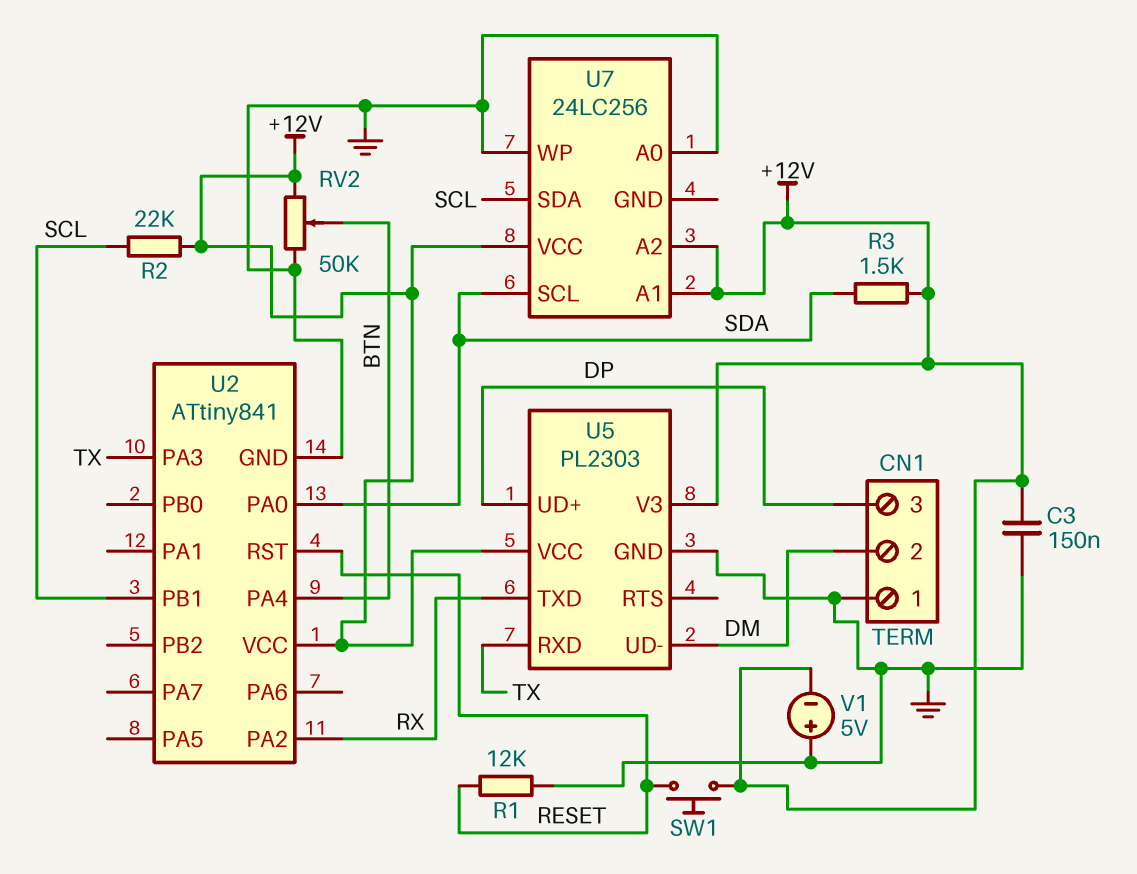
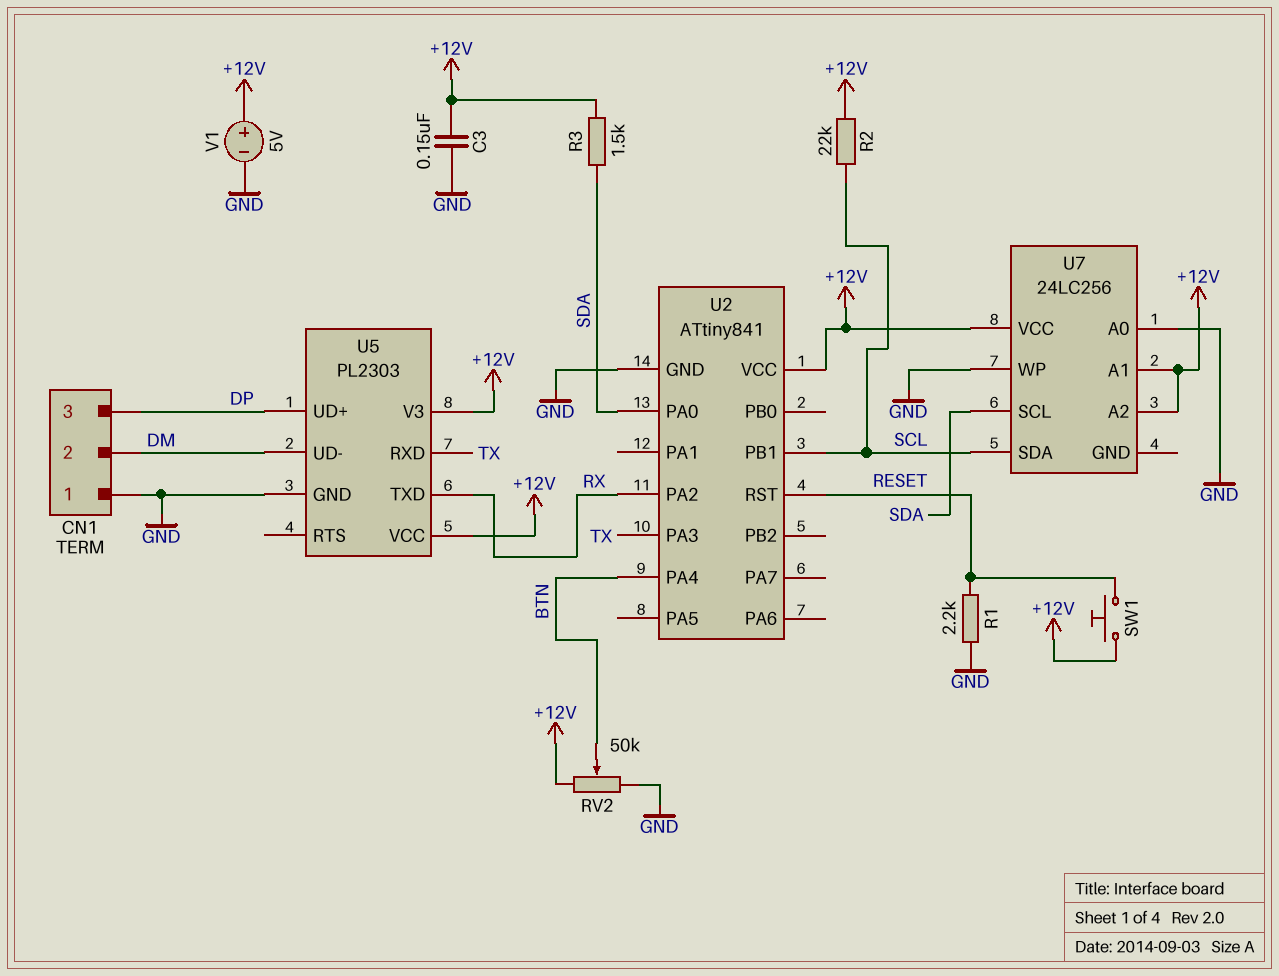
R1: 12k (GND, RESET) -> 2.2k (GND, RESET)
V1: 5V (plus GND, minus +12V) -> 5V (plus +12V, minus GND)

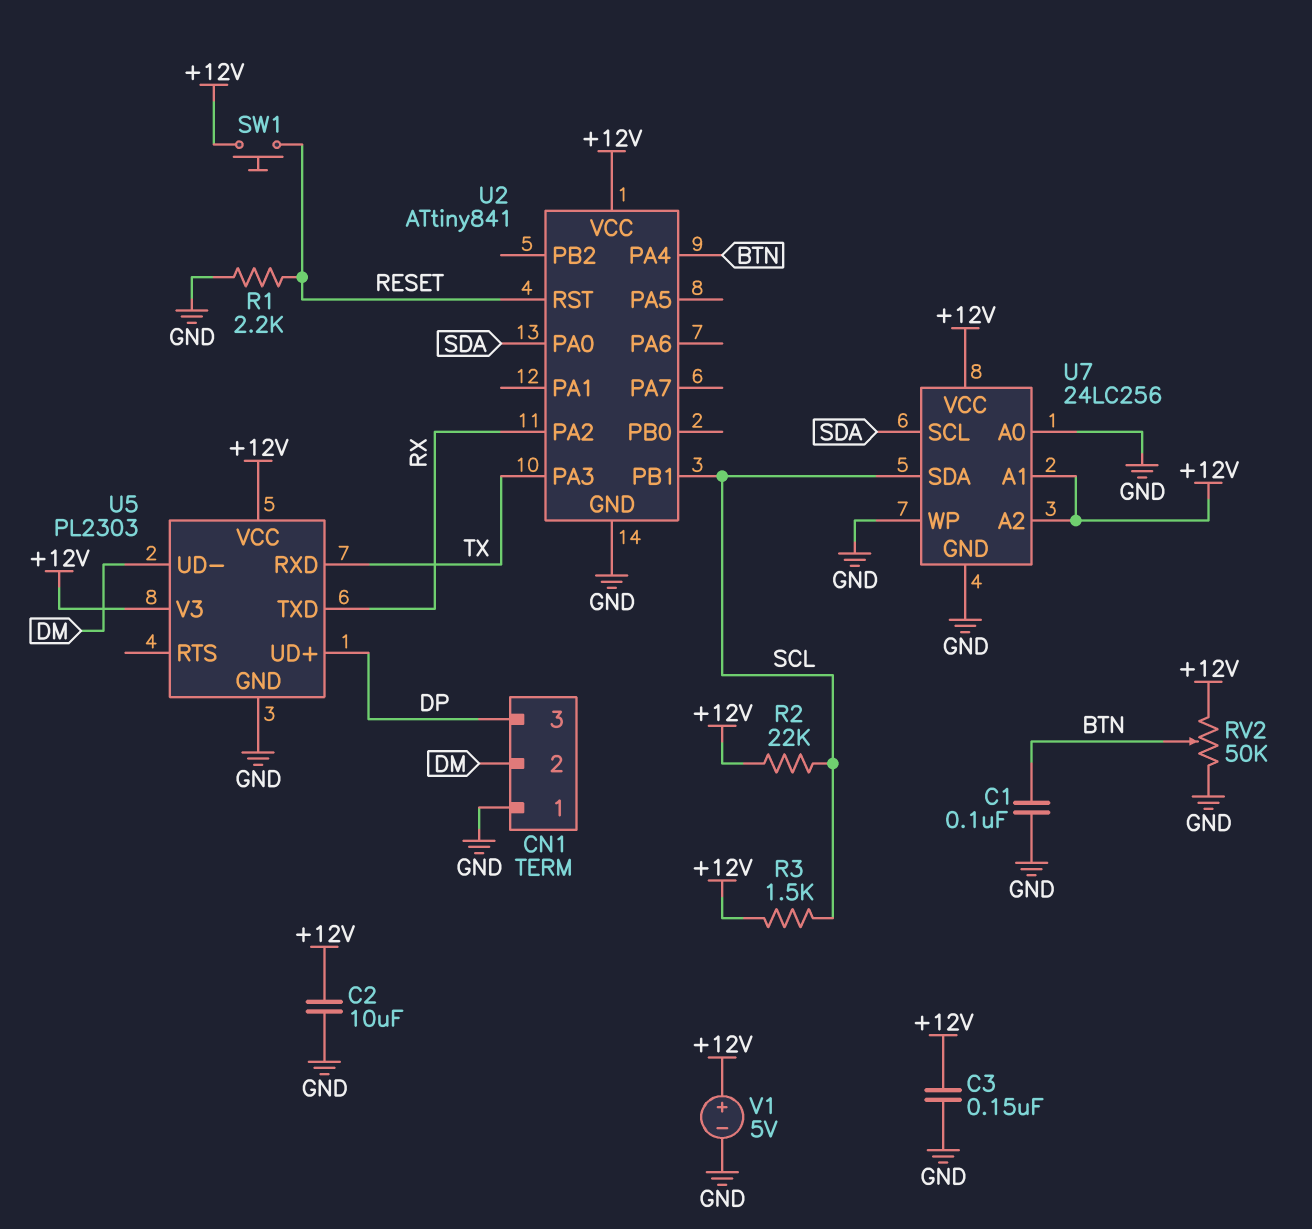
C1: none -> 100nF (BTN, GND)
C2: none -> 10uF (+12V, GND)
R3: 1.5k (+12V, SDA) -> 1.5k (+12V, SCL)
U7 pin GND: none -> GND

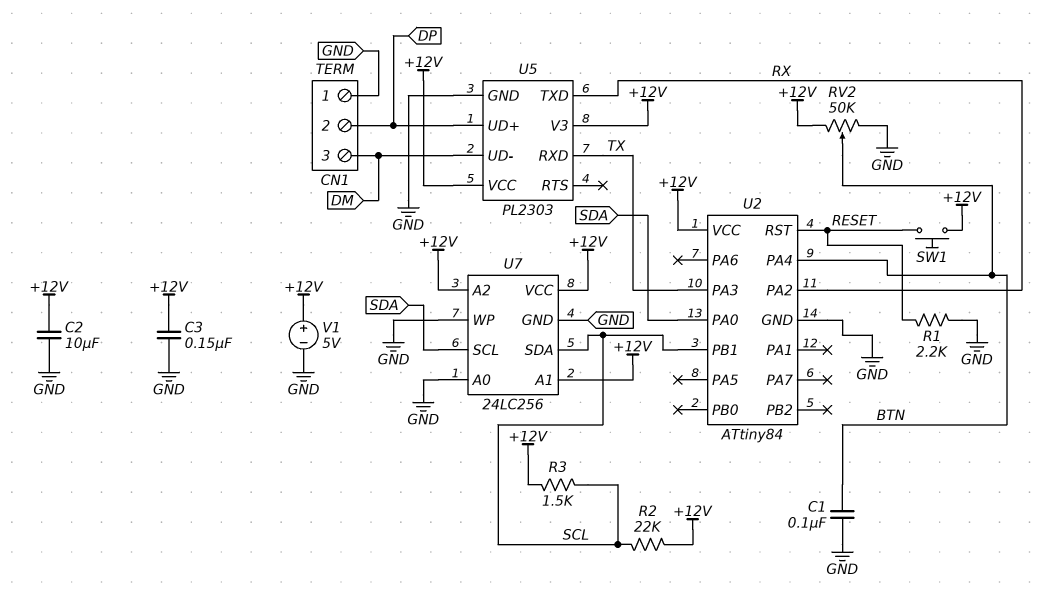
CN1 pin 2: DM -> DP
CN1 pin 3: DP -> DM
U2: ATtiny841 -> ATtiny84

